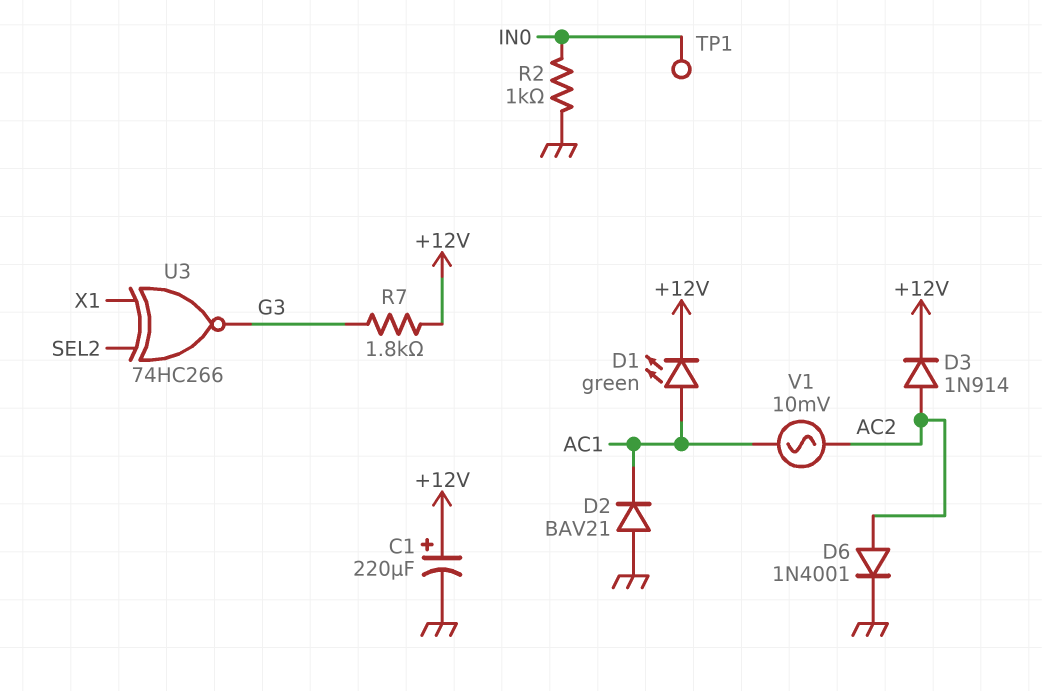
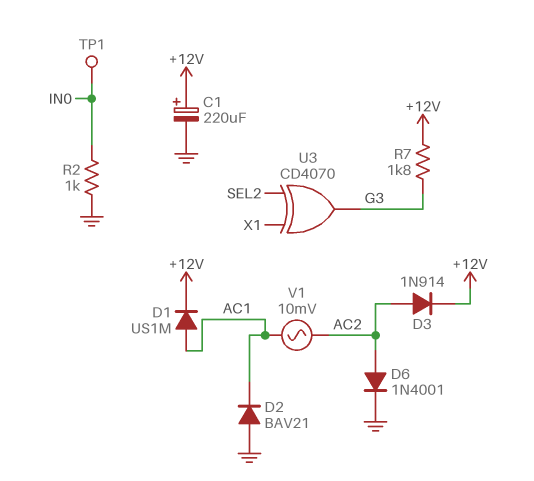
D1: LED green (A AC1, K +12V) -> diode US1M (A AC1, K +12V)
U3: XNOR 74HC266 (in SEL2, in X1, out G3) -> XOR CD4070 (in SEL2, in X1, out G3)

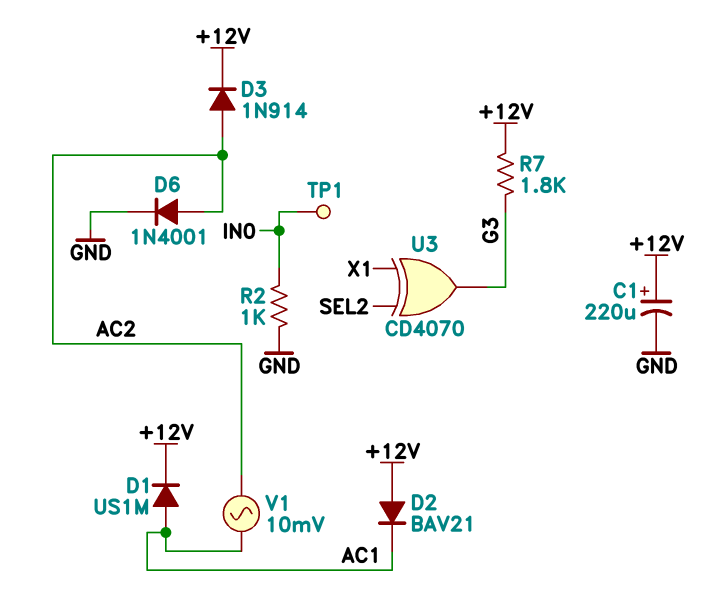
D2: diode BAV21 (A GND, K AC1) -> diode BAV21 (A +12V, K AC1)

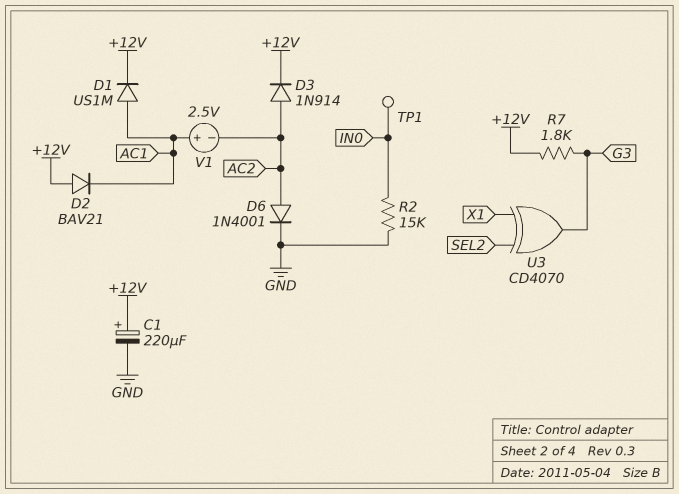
R2: 1k (GND, IN0) -> 15k (GND, IN0)
V1: AC 10mV (AC1, AC2) -> 2.5V (plus AC1, minus AC2)

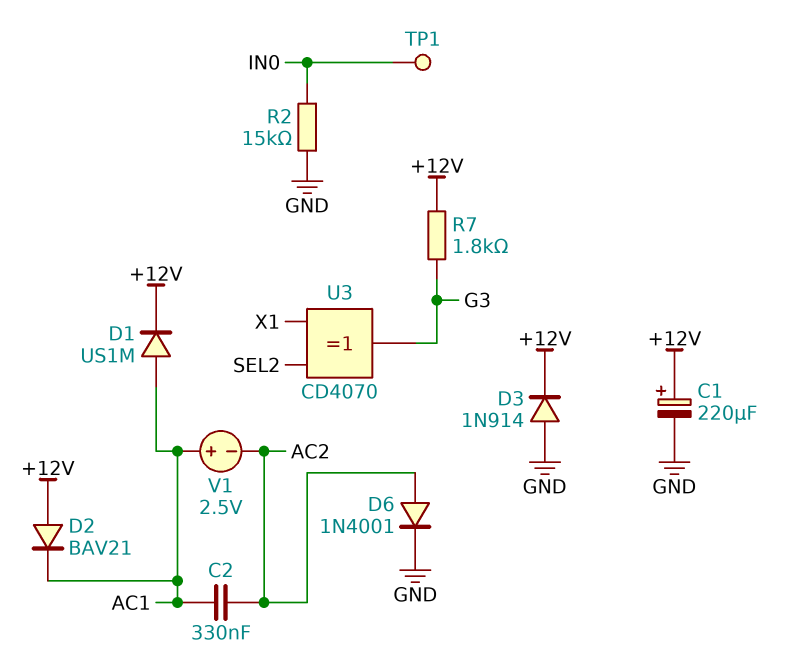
C2: none -> 330nF (AC1, AC2)
D3: diode 1N914 (A AC2, K +12V) -> diode 1N914 (A GND, K +12V)

